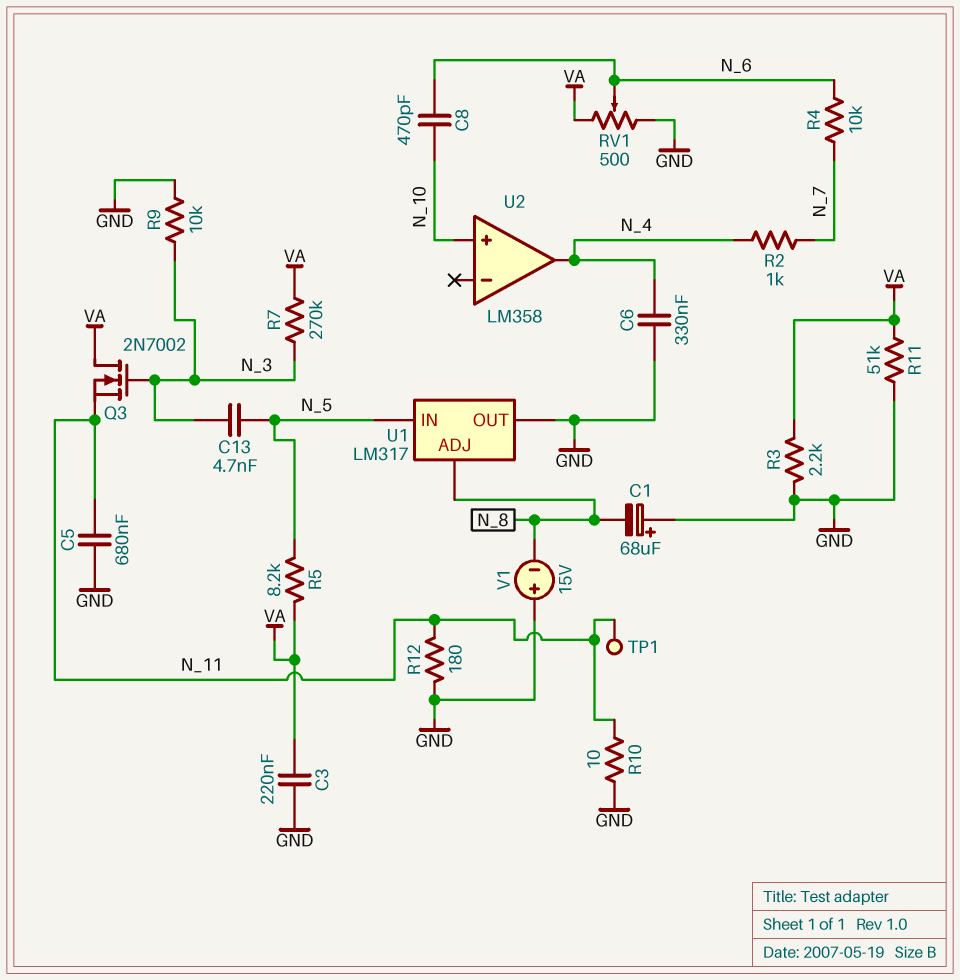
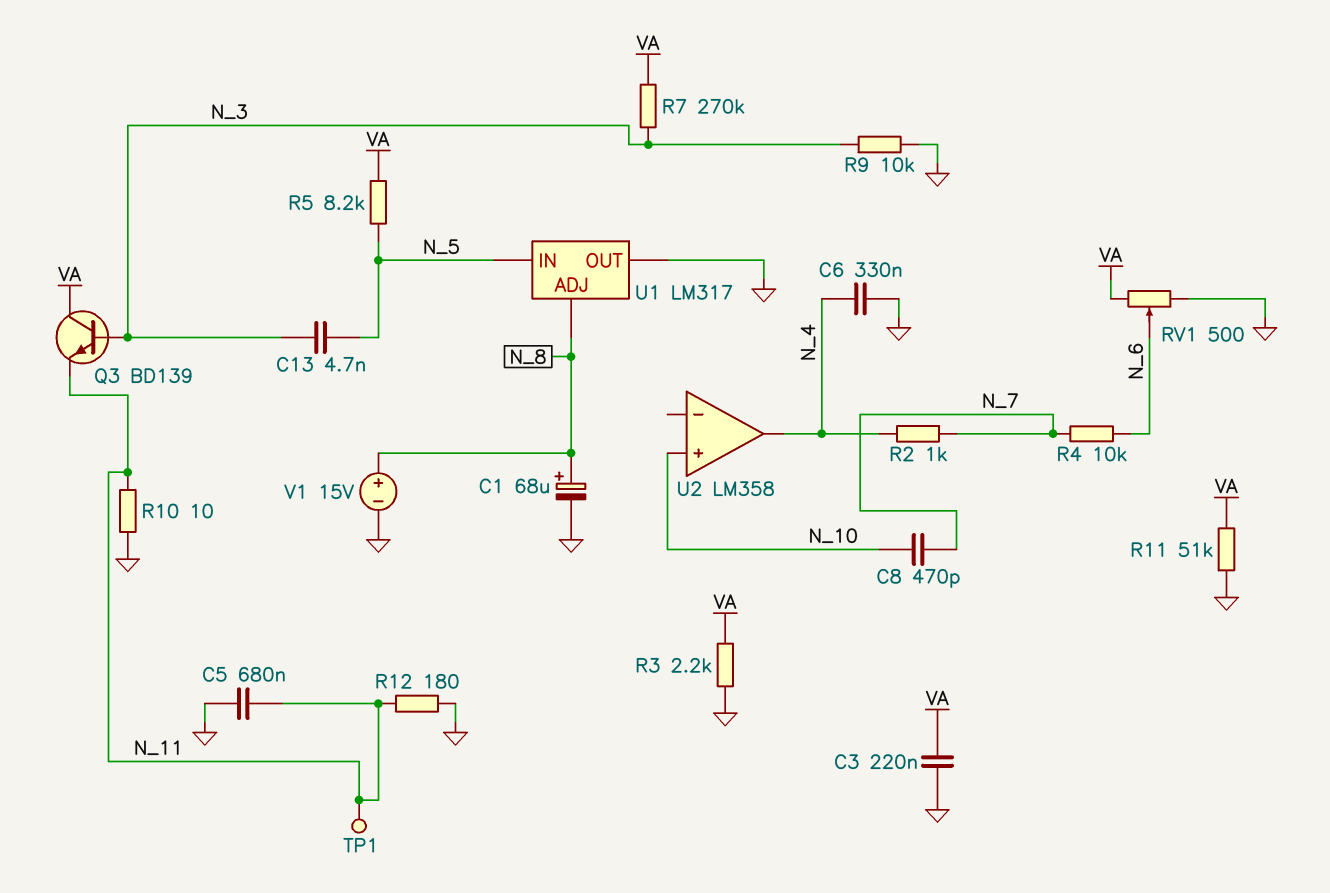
C1: 68uF (plus GND, minus N_8) -> 68uF (plus N_8, minus GND)
C8: 470pF (N_6, N_10) -> 470pF (N_7, N_10)
Q3: NMOS 2N7002 (G N_3, D VA, S N_11) -> NPN BD139 (B N_3, C VA, E N_11)
V1: 15V (plus GND, minus N_8) -> 15V (plus N_8, minus GND)

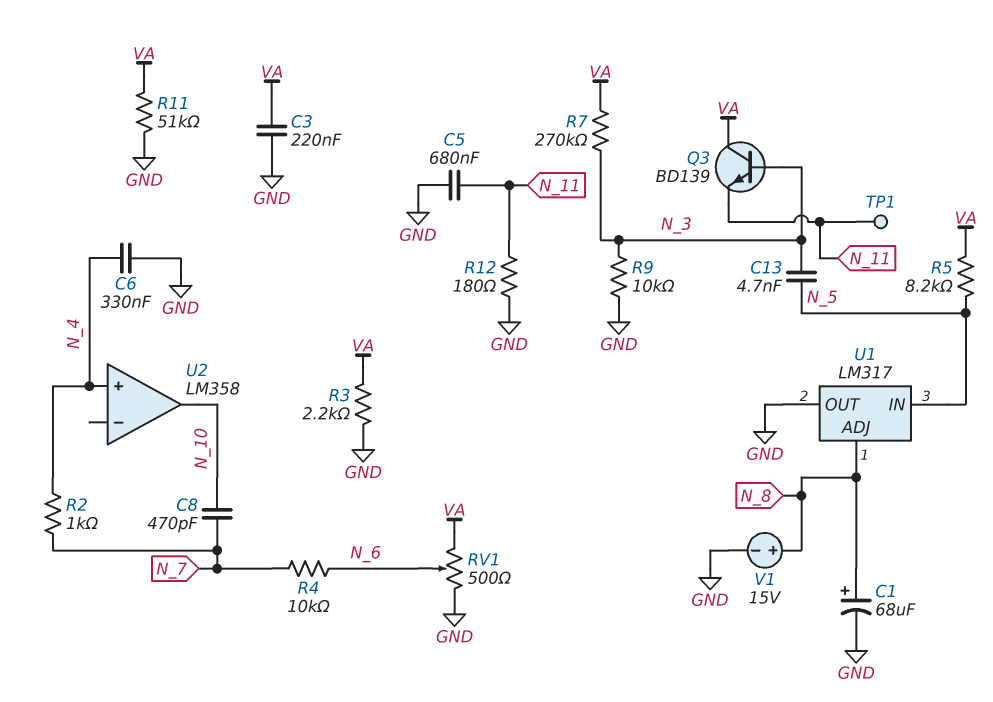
R10: 10 (GND, N_11) -> none
U2 pin in+: N_10 -> N_4
U2 pin out: N_4 -> N_10

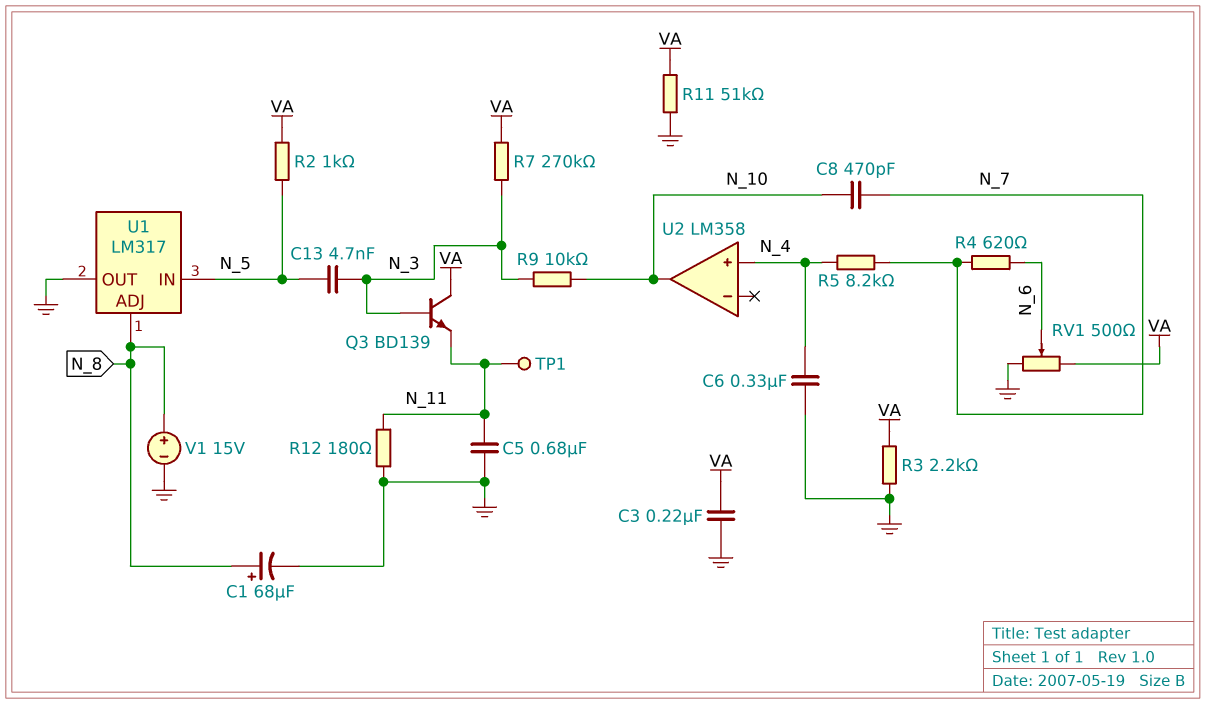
R2: 1k (N_4, N_7) -> 1k (N_5, VA)
R4: 10k (N_6, N_7) -> 620 (N_6, N_7)
R5: 8.2k (N_5, VA) -> 8.2k (N_4, N_7)
R9: 10k (GND, N_3) -> 10k (N_3, N_10)

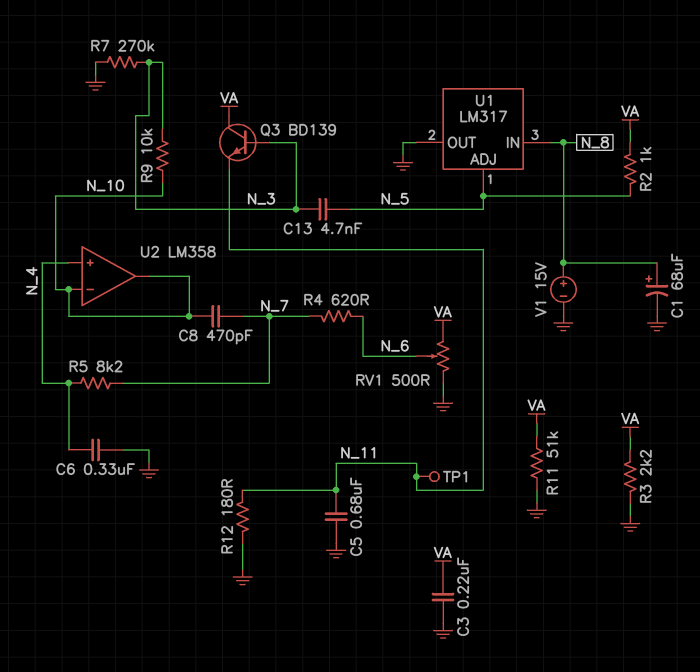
R7: 270k (N_3, VA) -> 270k (GND, N_3)
U1 pin ADJ: N_8 -> N_5
U1 pin IN: N_5 -> N_8
U2 pin in-: none -> N_10

